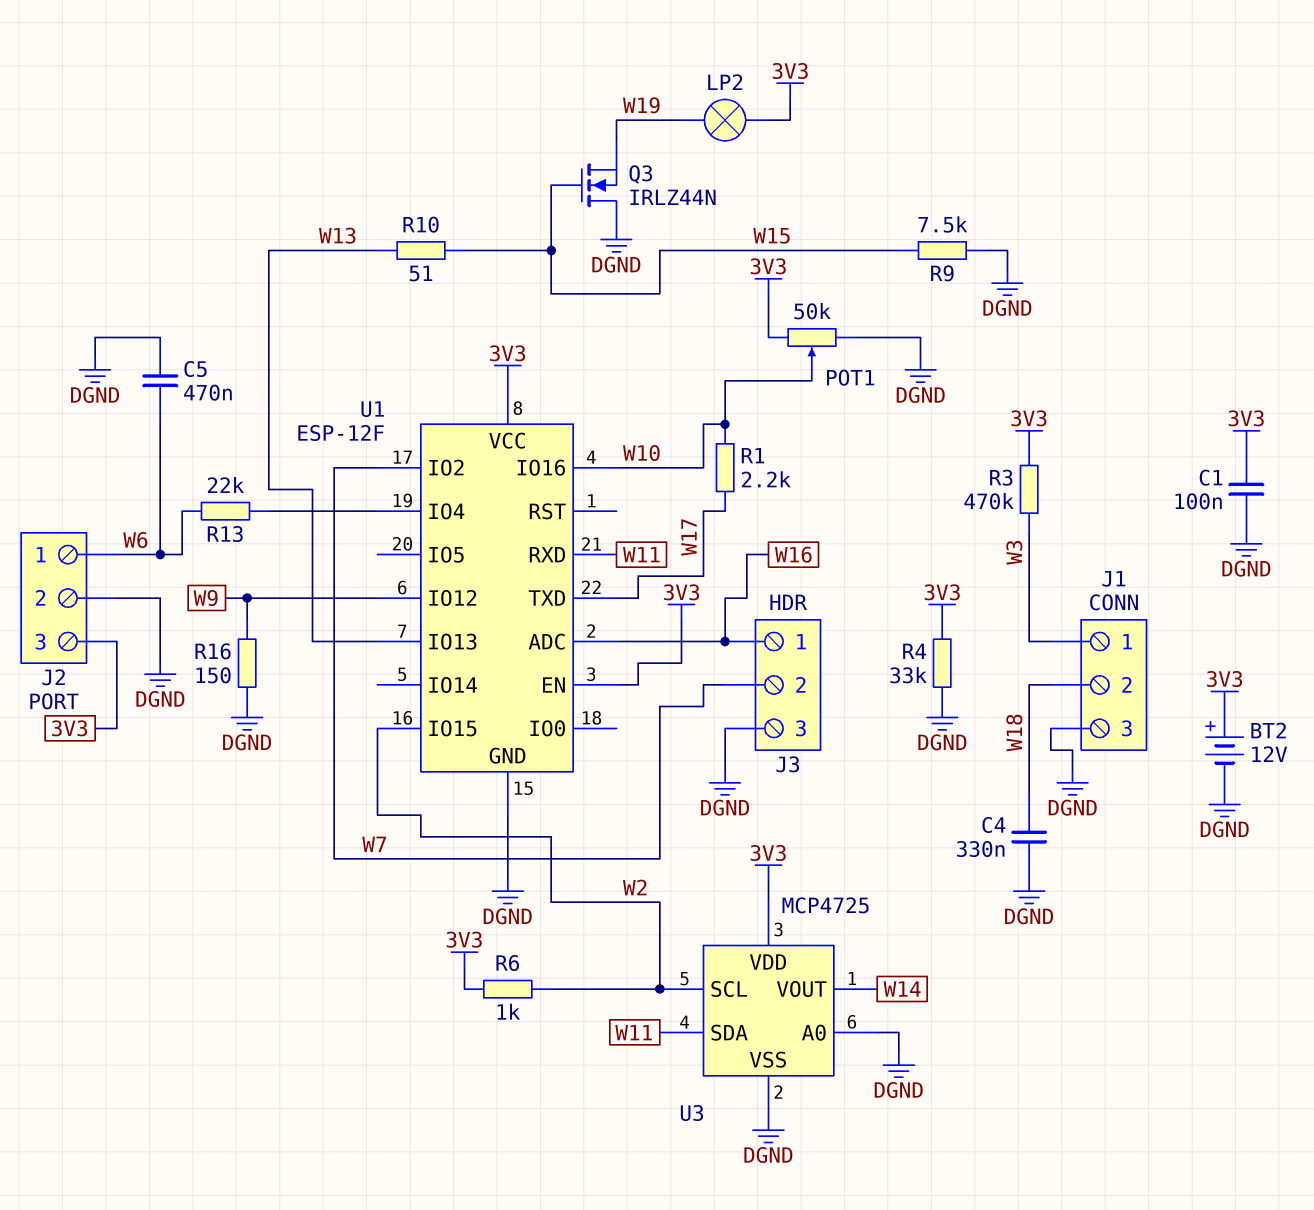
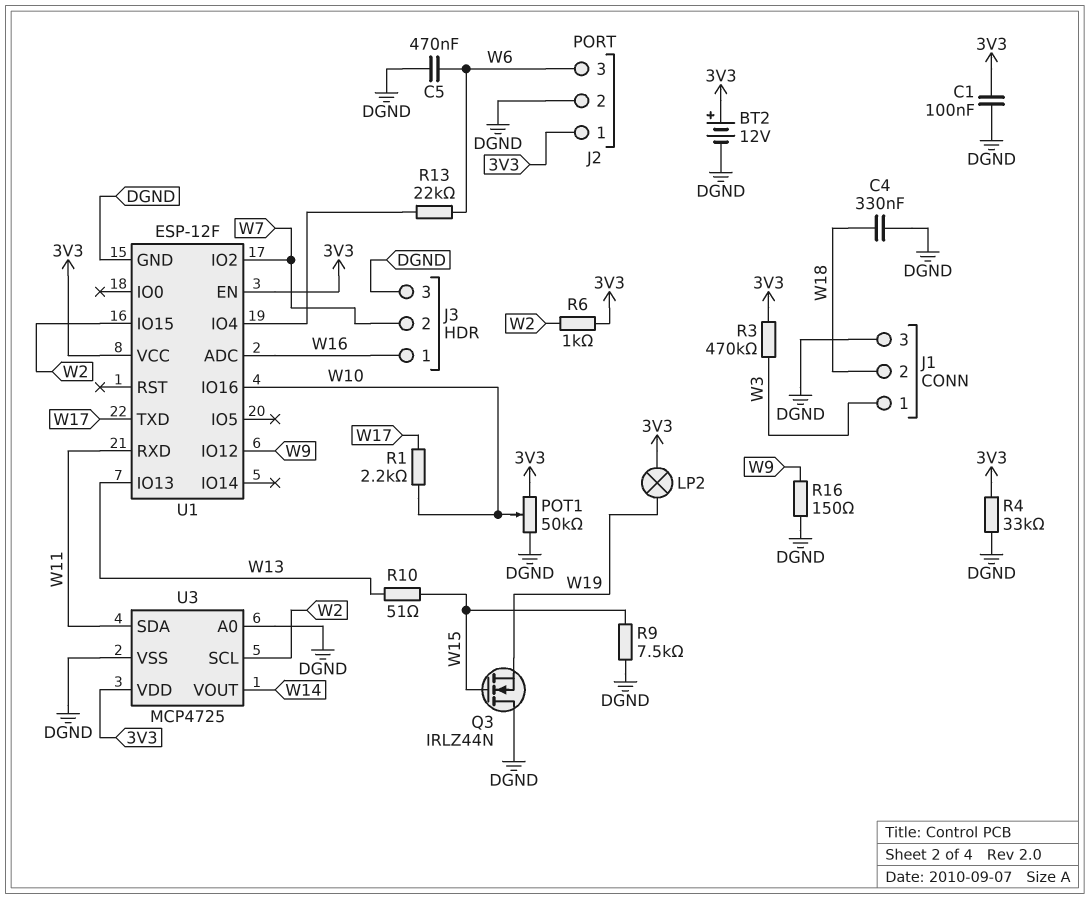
J2 pin 1: W6 -> 3V3
J2 pin 3: 3V3 -> W6

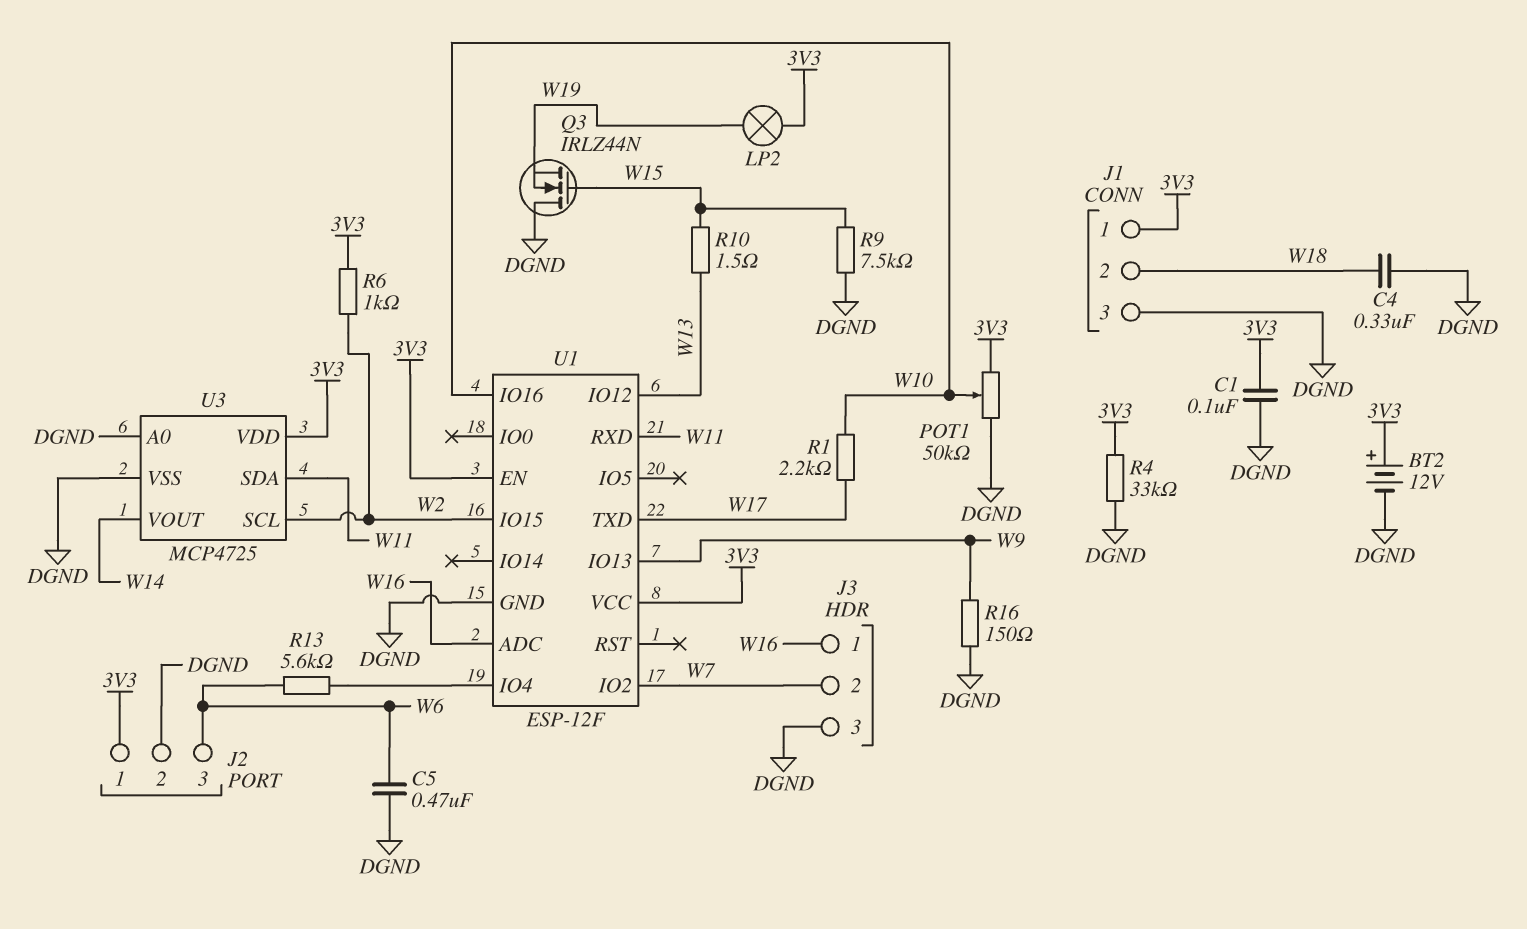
J1 pin 1: W3 -> 3V3
R3: 470k (3V3, W3) -> none
R10: 51 (W13, W15) -> 1.5 (W13, W15)
R13: 22k (U1/IO4, W6) -> 5.6k (U1/IO4, W6)
U1 pin IO12: W9 -> W13
U1 pin IO13: W13 -> W9

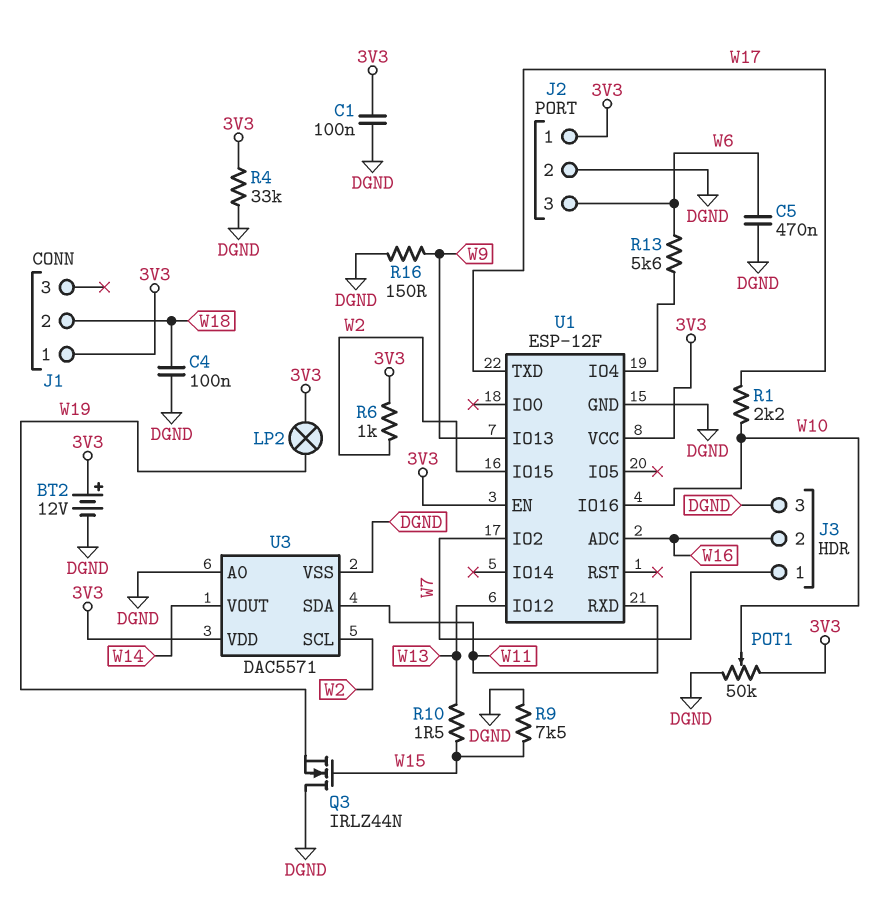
C4: 330nF (DGND, W18) -> 100nF (DGND, W18)
J1 pin 3: DGND -> none
J3 pin 1: W16 -> W7
J3 pin 2: W7 -> W16
U3: MCP4725 -> DAC5571

